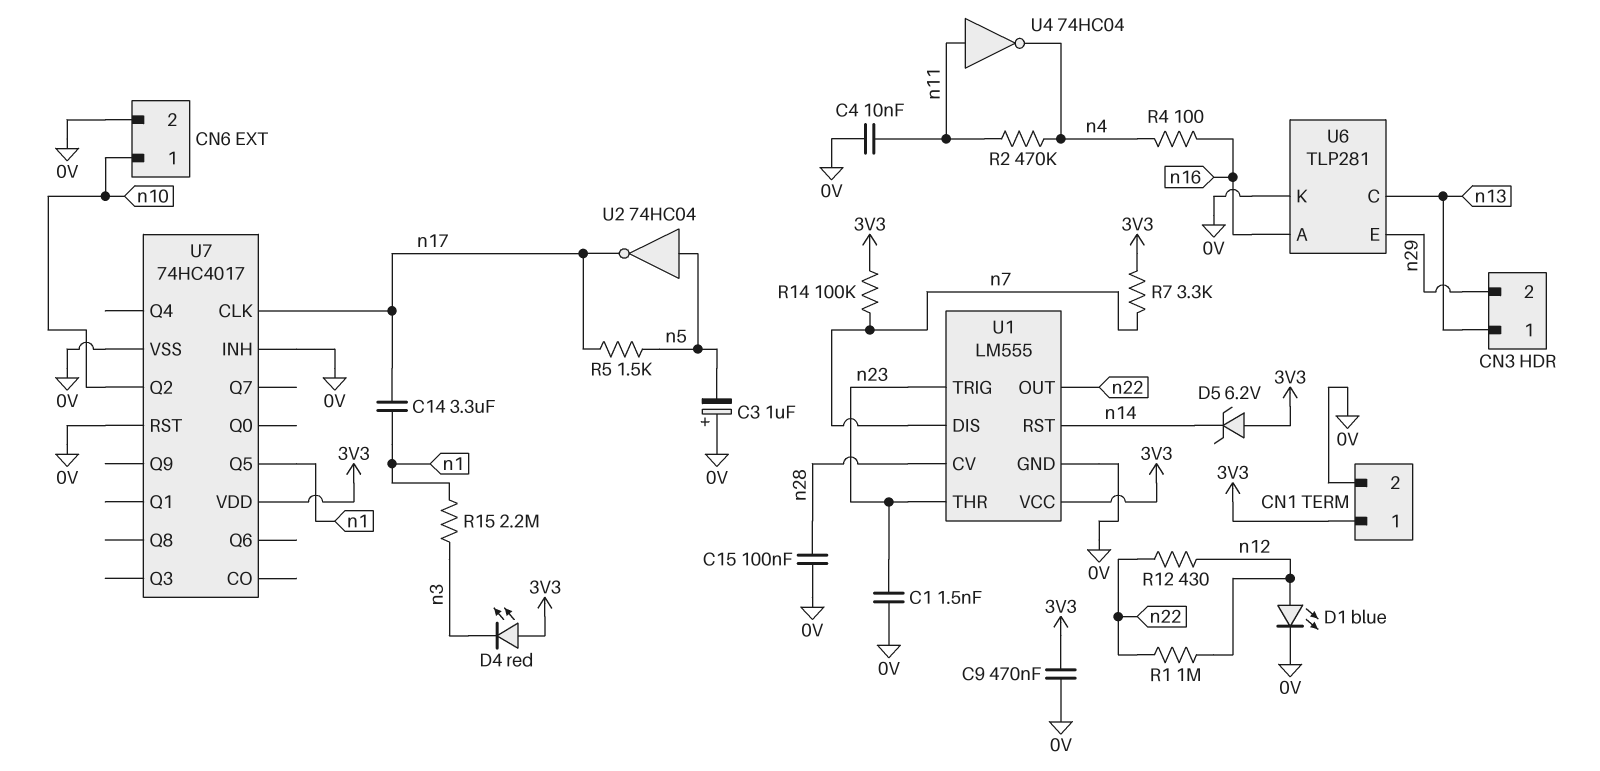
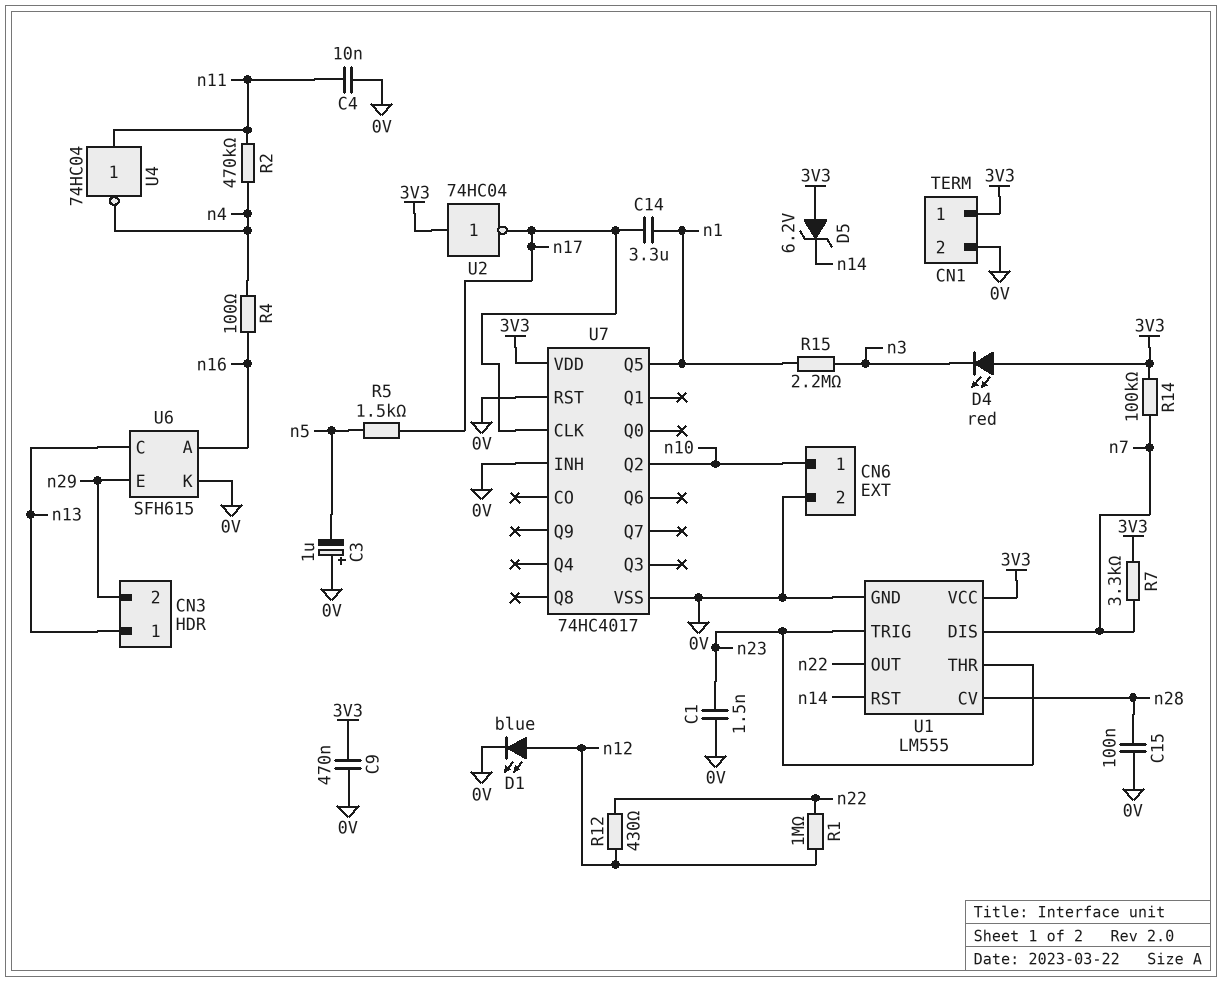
U2: NOT 74HC04 (in n5, out n17) -> NOT 74HC04 (in 3V3, out n17)
U6: TLP281 -> SFH615

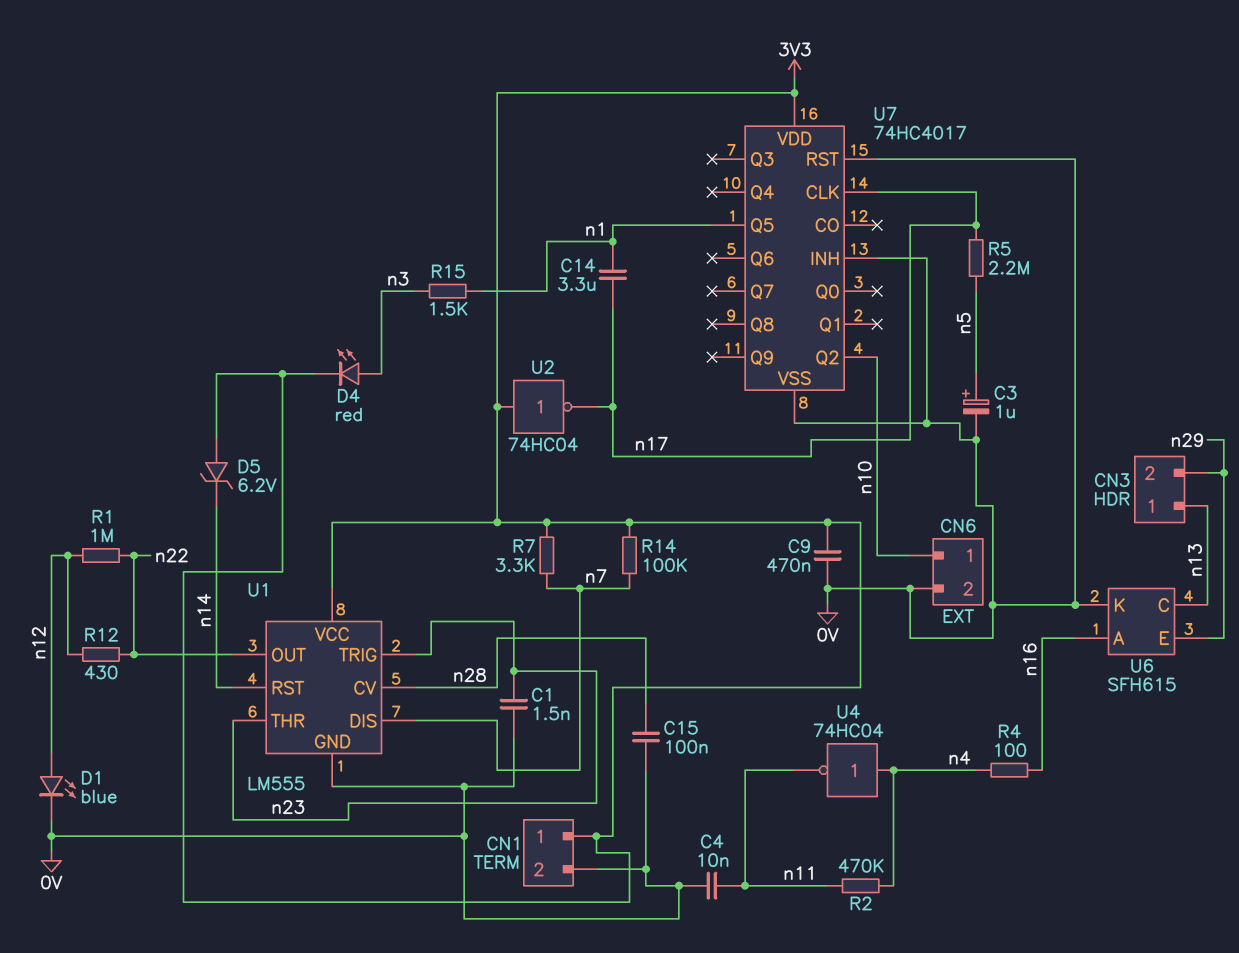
C3: 1uF (plus 0V, minus n5) -> 1uF (plus n5, minus 0V)
D4: LED red (A 3V3, K n3) -> LED red (A n3, K 3V3)
R5: 1.5k (n5, n17) -> 2.2M (n5, n17)
R15: 2.2M (n1, n3) -> 1.5k (n1, n3)
U4: NOT 74HC04 (in n11, out n4) -> NOT 74HC04 (in n4, out n11)

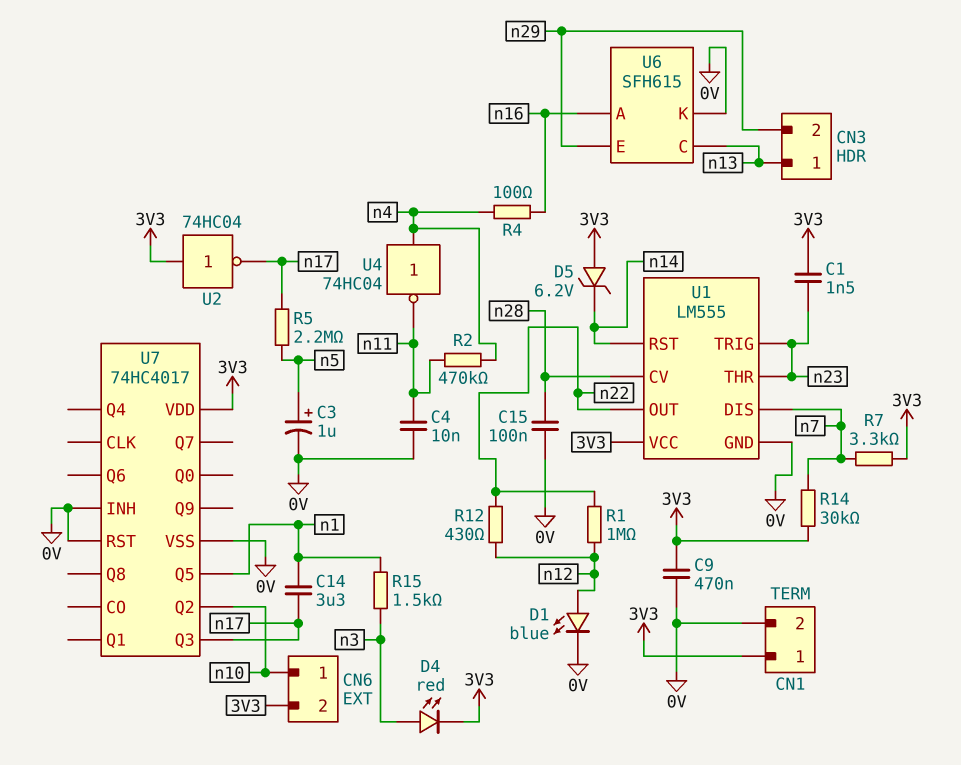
C1: 1.5nF (0V, n23) -> 1.5nF (3V3, n23)
CN6 pin 2: 0V -> 3V3
R14: 100k (3V3, n7) -> 30k (3V3, n7)
U7 pin CLK: n17 -> none
U7 pin Q3: none -> n17

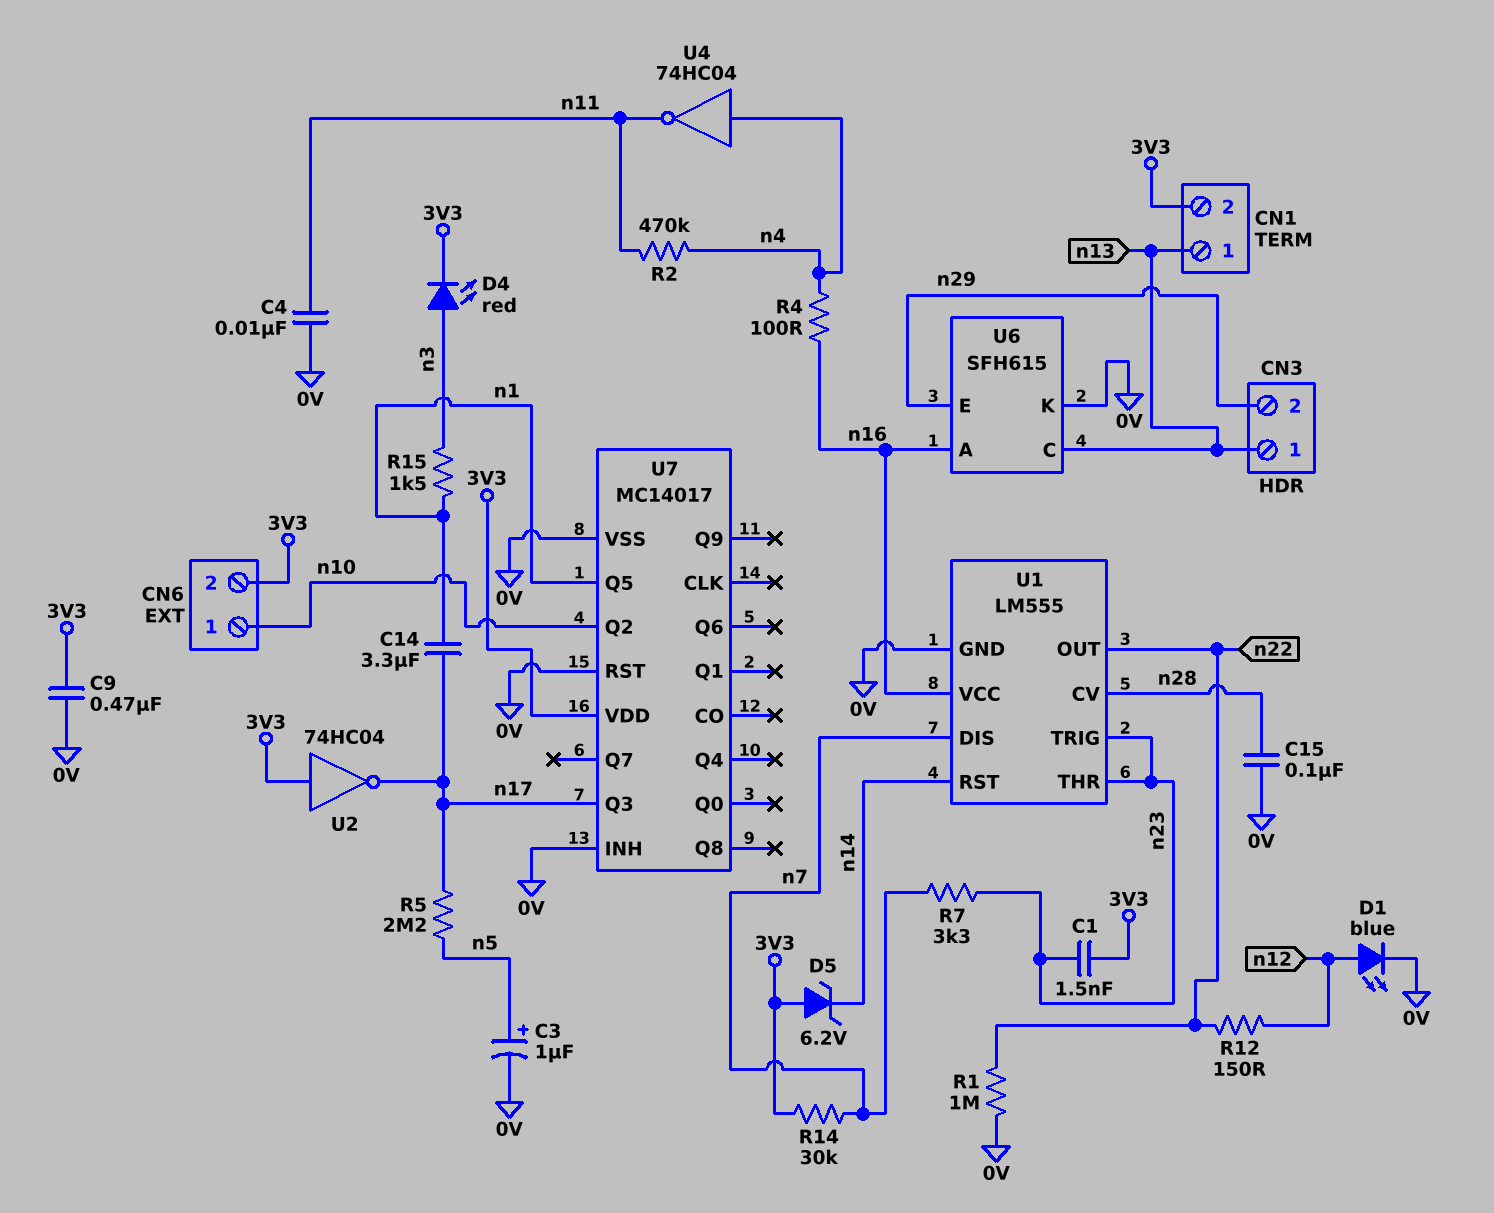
CN1 pin 1: 3V3 -> n13
CN1 pin 2: 0V -> 3V3
R1: 1M (n12, n22) -> 1M (0V, n22)
R7: 3.3k (3V3, n7) -> 3.3k (n7, n23)
R12: 430 (n12, n22) -> 150 (n12, n22)
U1 pin VCC: 3V3 -> n16
U7: 74HC4017 -> MC14017

